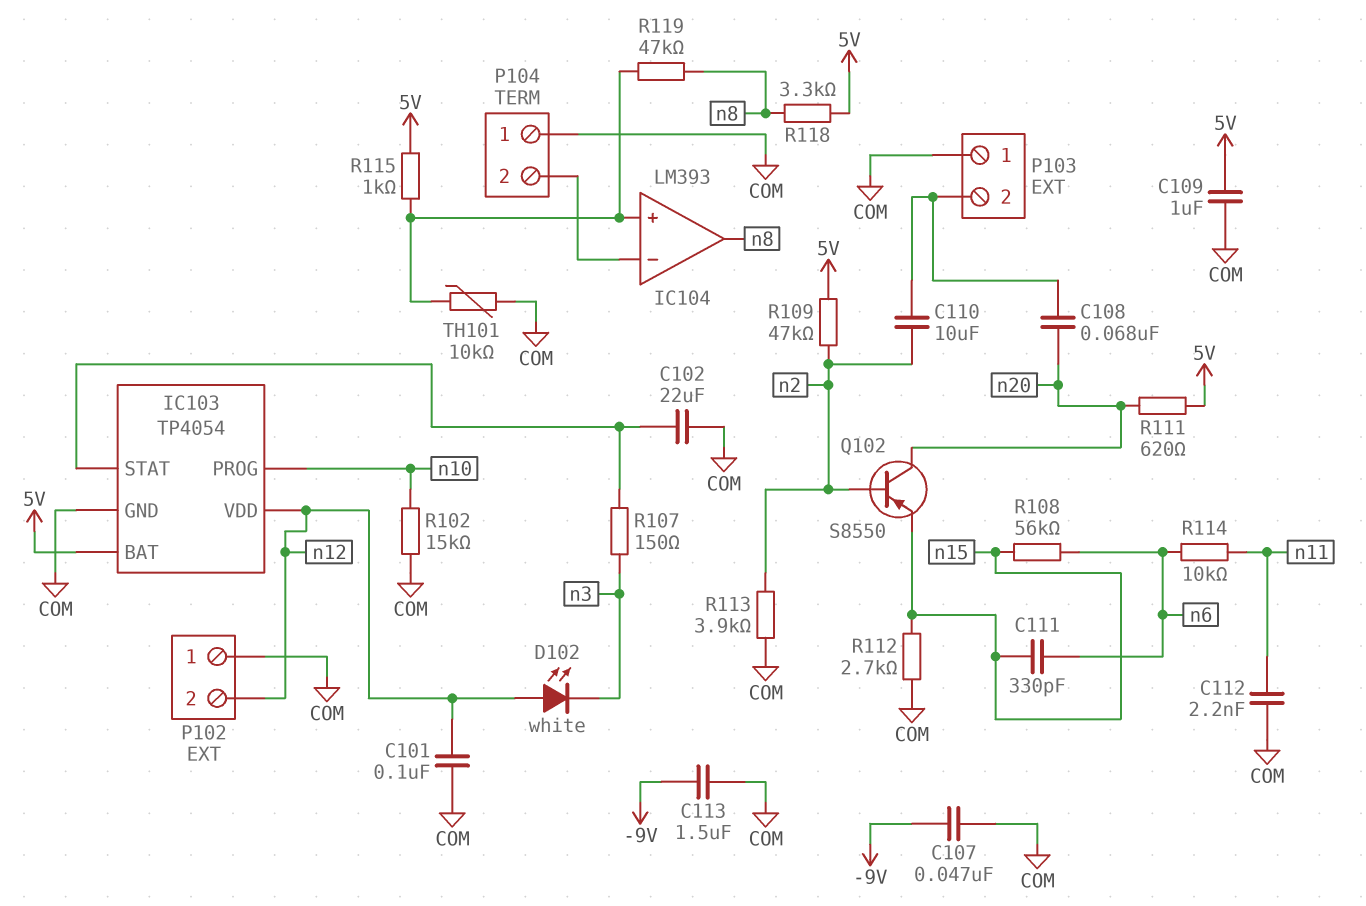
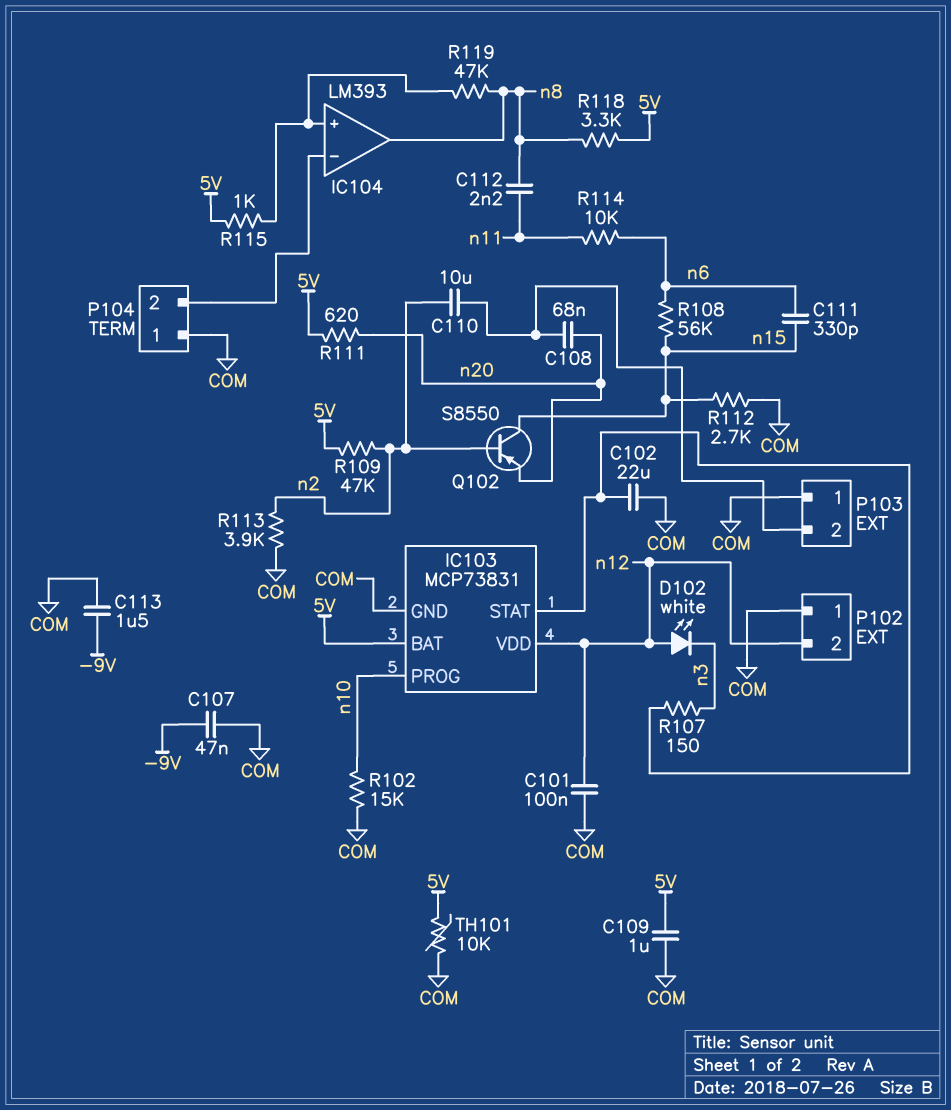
C112: 2.2nF (COM, n11) -> 2.2nF (n8, n11)
IC103: TP4054 -> MCP73831
Q102: PNP S8550 (B n2, C n20, E n15) -> PNP S8550 (B n2, C n15, E n20)
TH101: 10k (COM, IC104/in+) -> 10k (5V, COM)

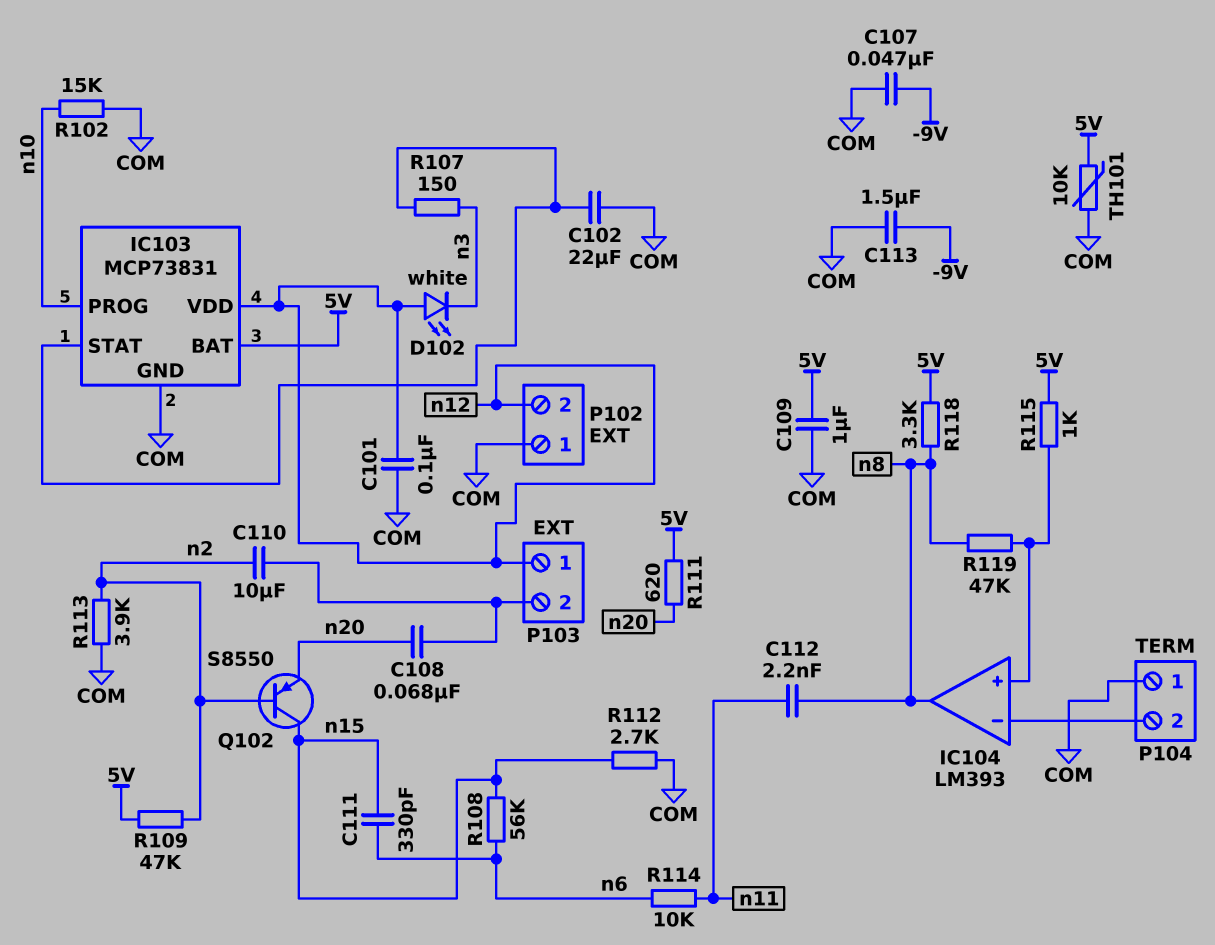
P103 pin 1: COM -> n12

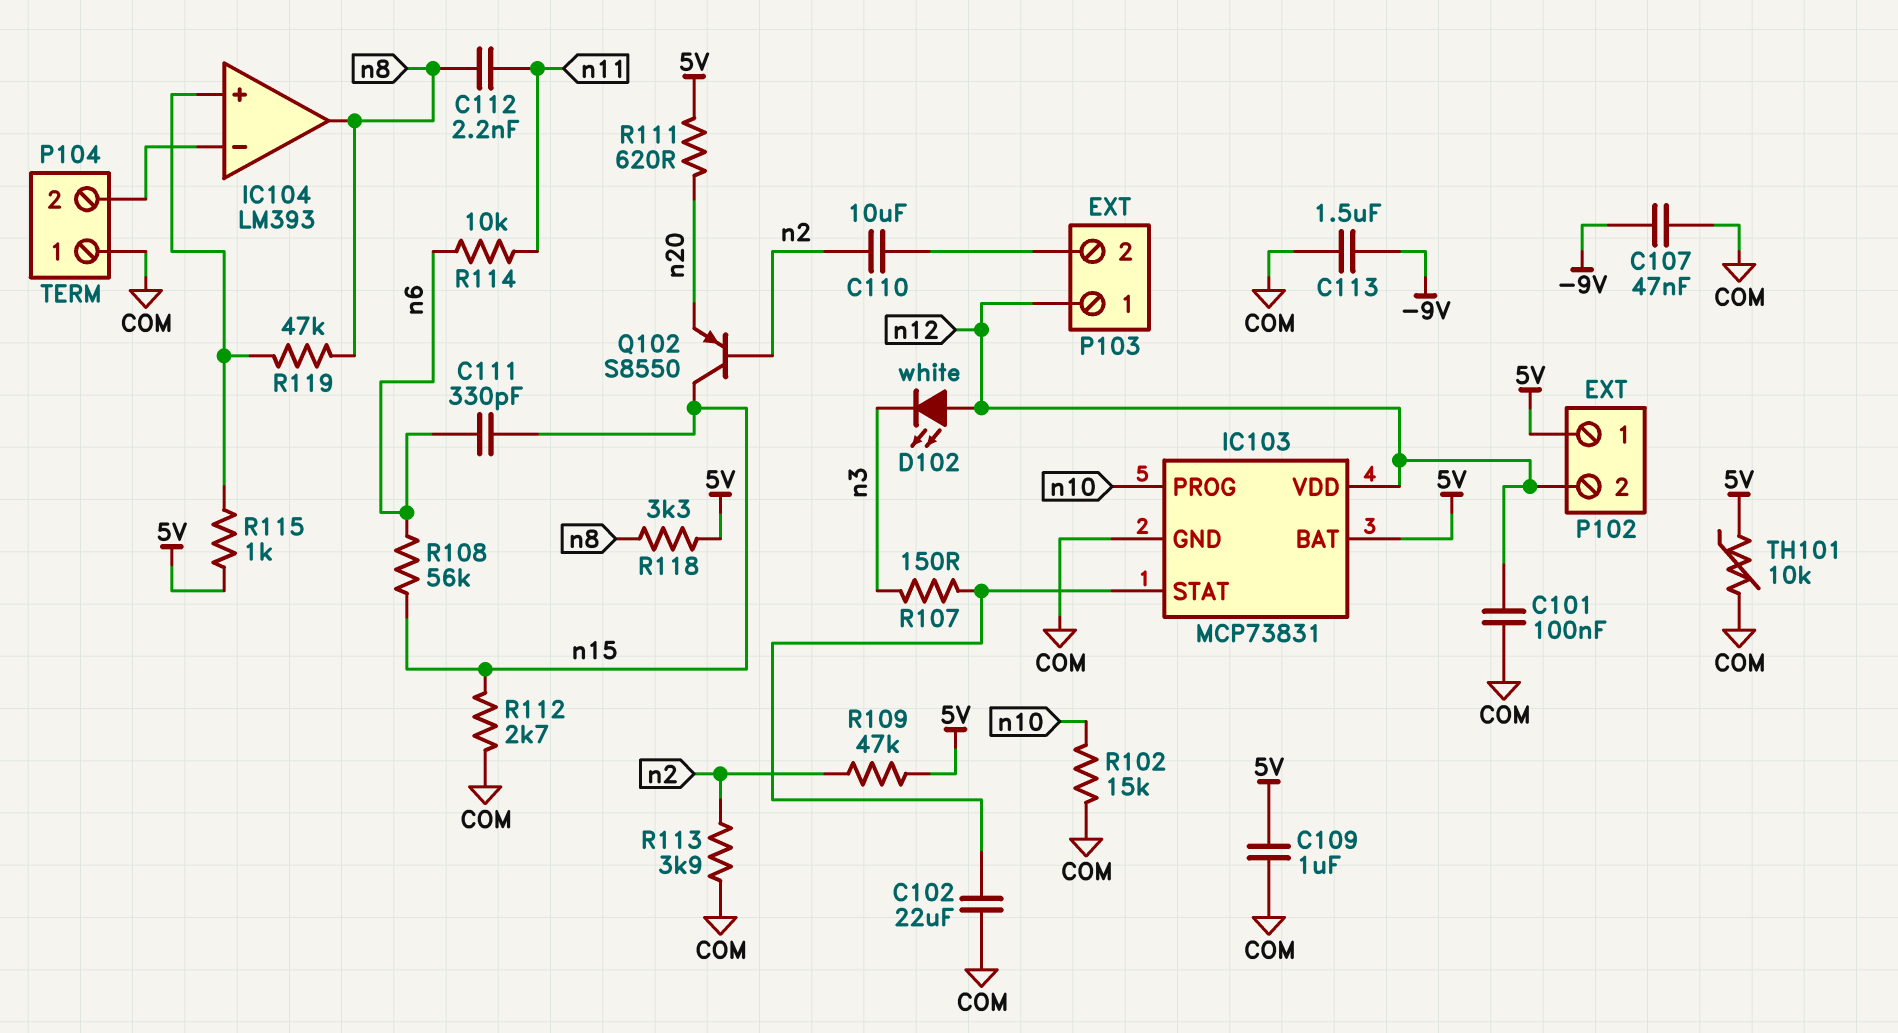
C108: 68nF (P103/2, n20) -> none
P102 pin 1: COM -> 5V

